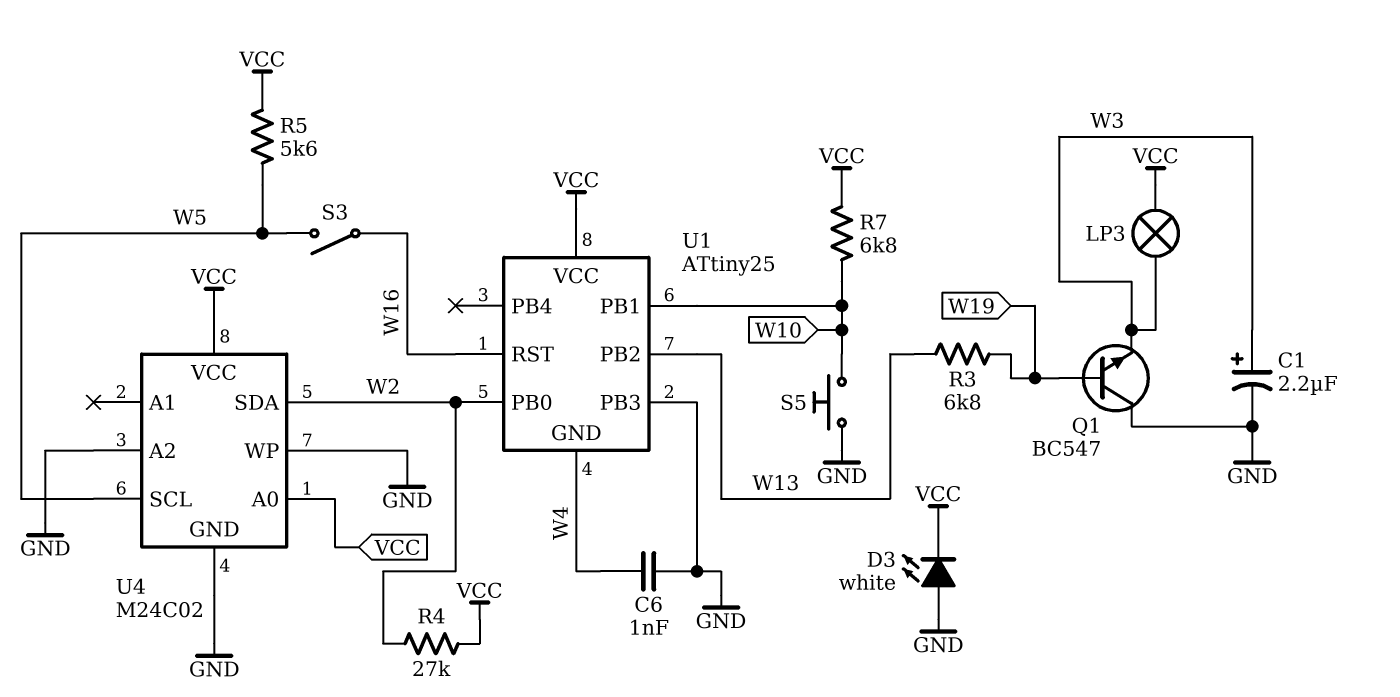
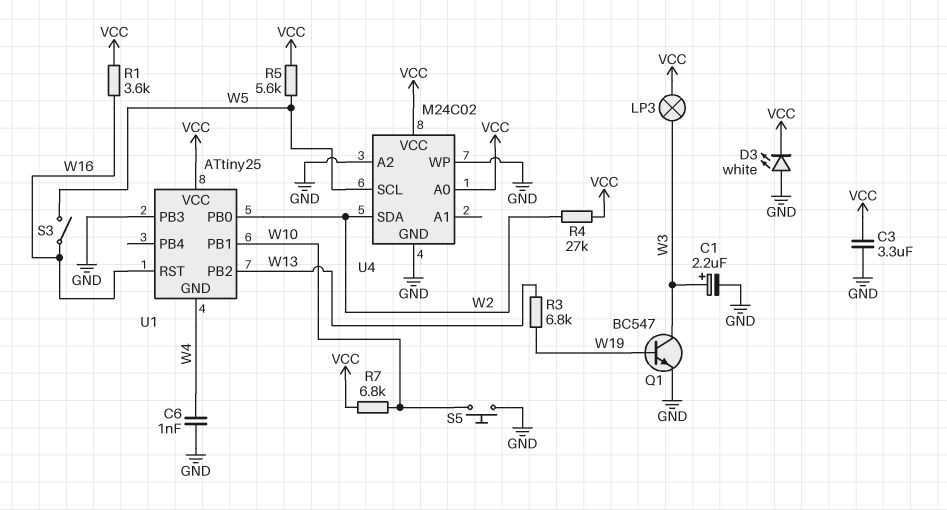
C3: none -> 3.3uF (GND, VCC)
Q1: NPN BC547 (B W19, C GND, E W3) -> NPN BC547 (B W19, C W3, E GND)
R1: none -> 3.6k (VCC, W16)

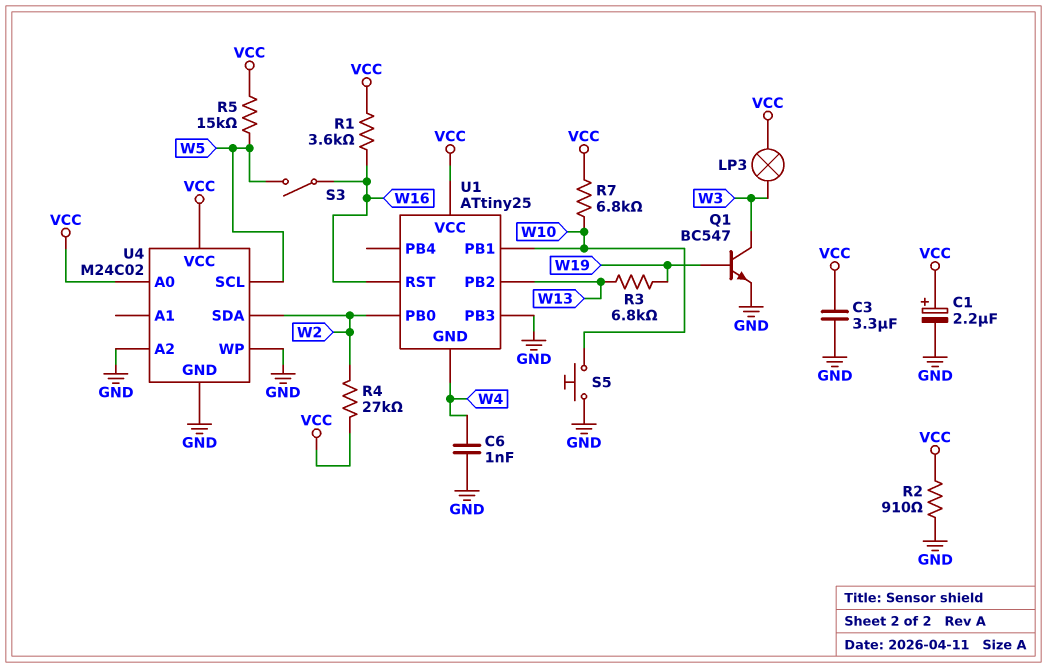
C1: 2.2uF (plus W3, minus GND) -> 2.2uF (plus VCC, minus GND)
D3: LED white (A GND, K VCC) -> none
R2: none -> 910 (GND, VCC)
R5: 5.6k (VCC, W5) -> 15k (VCC, W5)

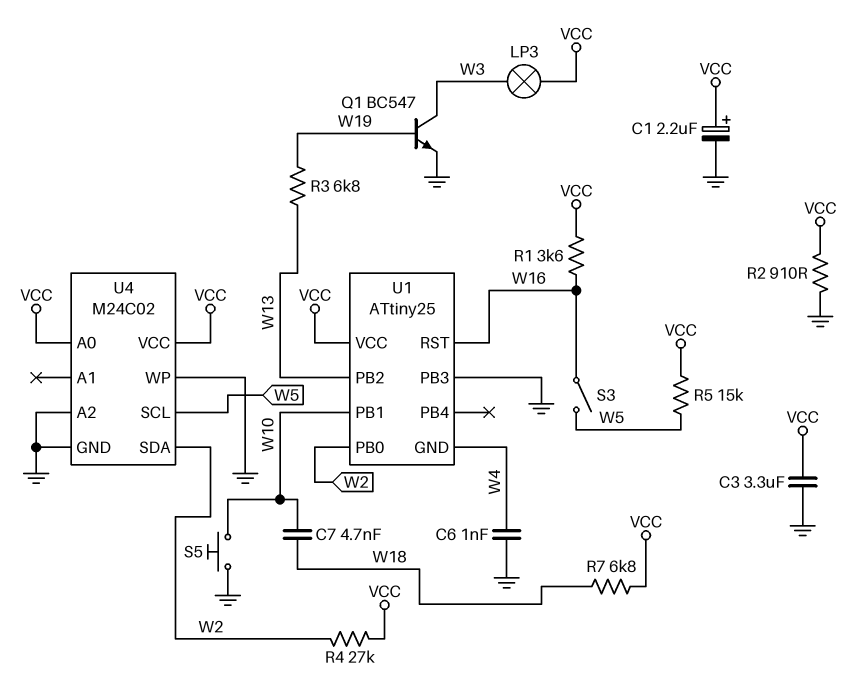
C7: none -> 4.7nF (W10, W18)
R7: 6.8k (VCC, W10) -> 6.8k (VCC, W18)

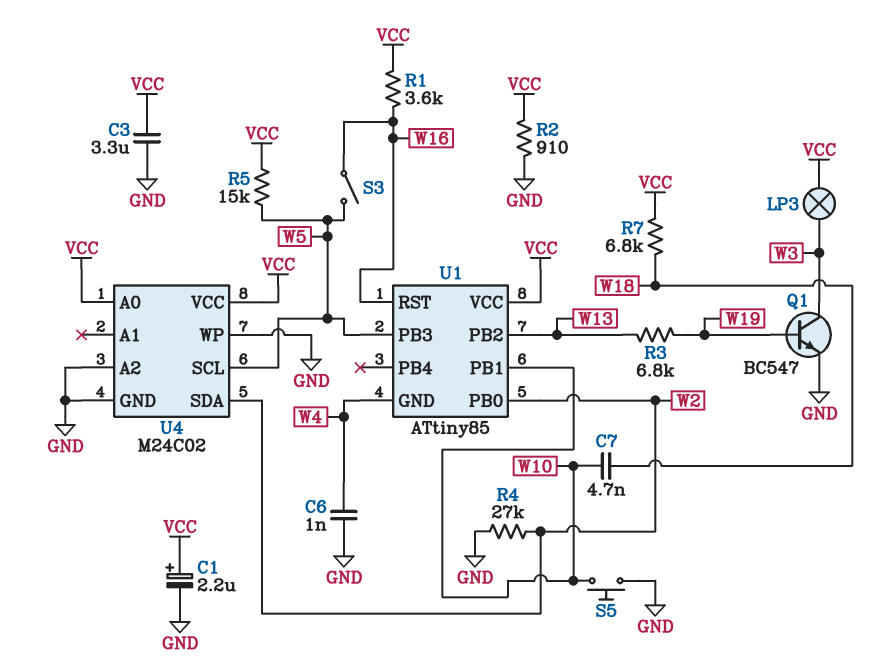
R4: 27k (VCC, W2) -> 27k (GND, W2)
U1: ATtiny25 -> ATtiny85
U1 pin PB3: GND -> W5

